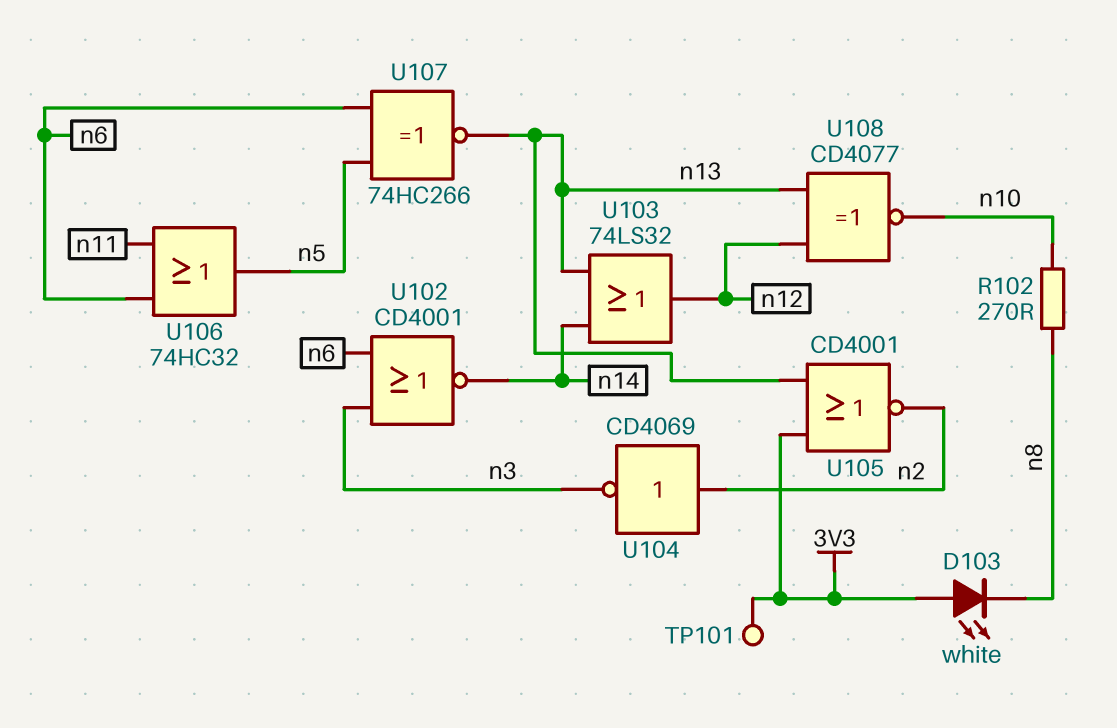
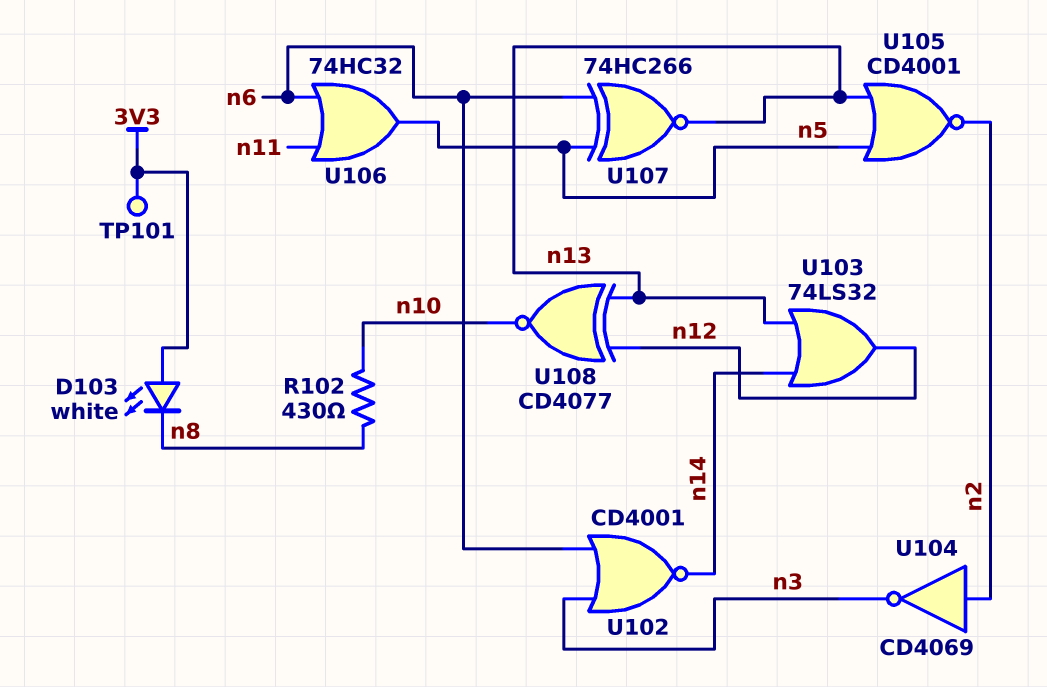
R102: 270 (n8, n10) -> 430 (n8, n10)
U105: NOR CD4001 (in 3V3, in n13, out n2) -> NOR CD4001 (in n5, in n13, out n2)

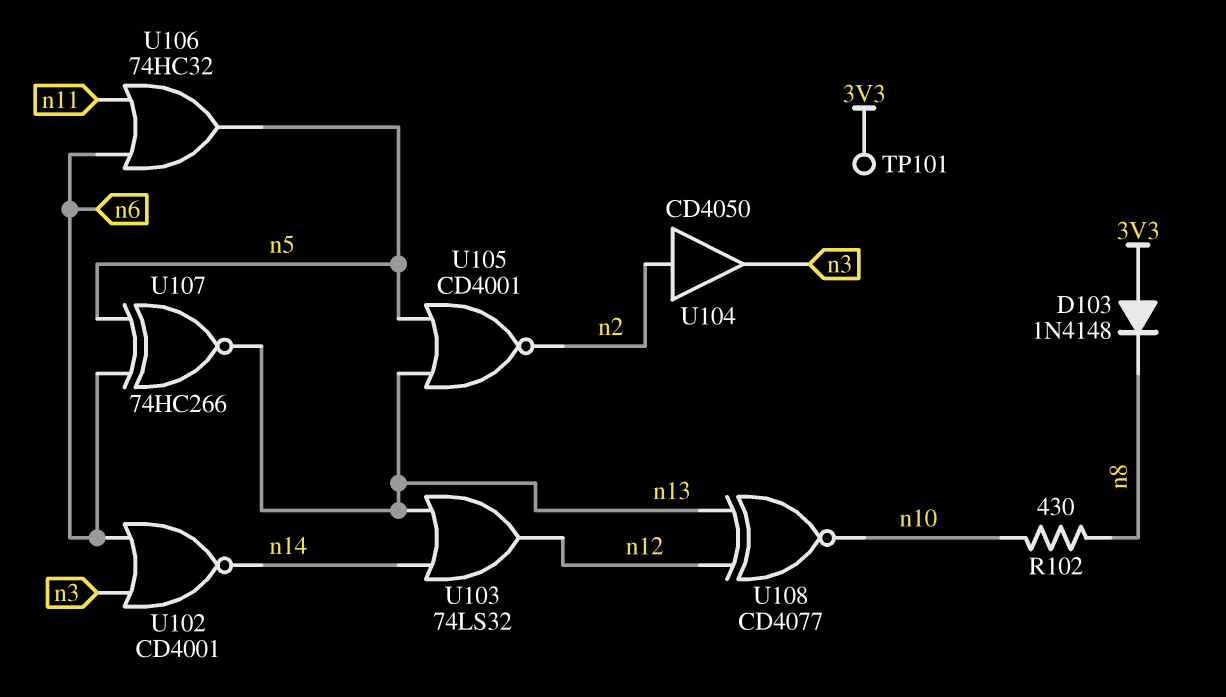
D103: LED white (A 3V3, K n8) -> diode 1N4148 (A 3V3, K n8)
U104: NOT CD4069 (in n2, out n3) -> buffer CD4050 (in n2, out n3)

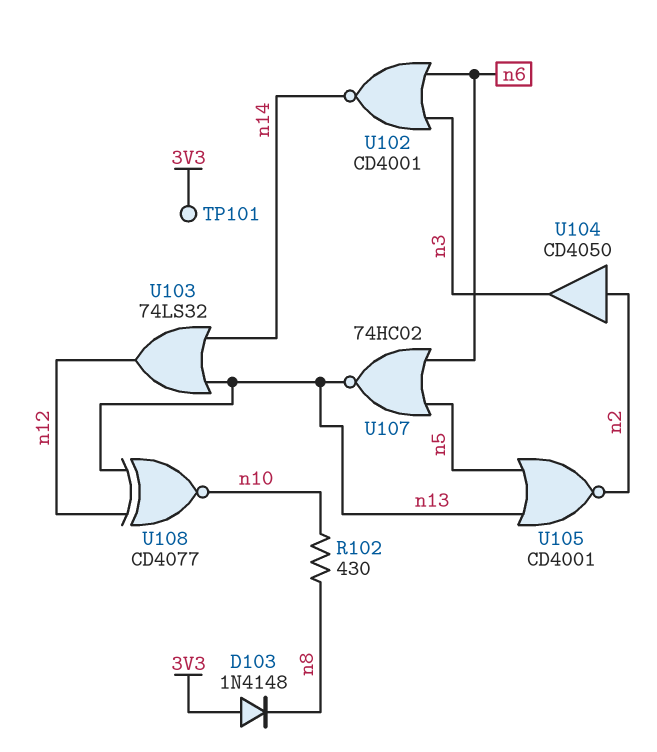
U106: OR 74HC32 (in n6, in n11, out n5) -> none
U107: XNOR 74HC266 (in n5, in n6, out n13) -> NOR 74HC02 (in n5, in n6, out n13)

